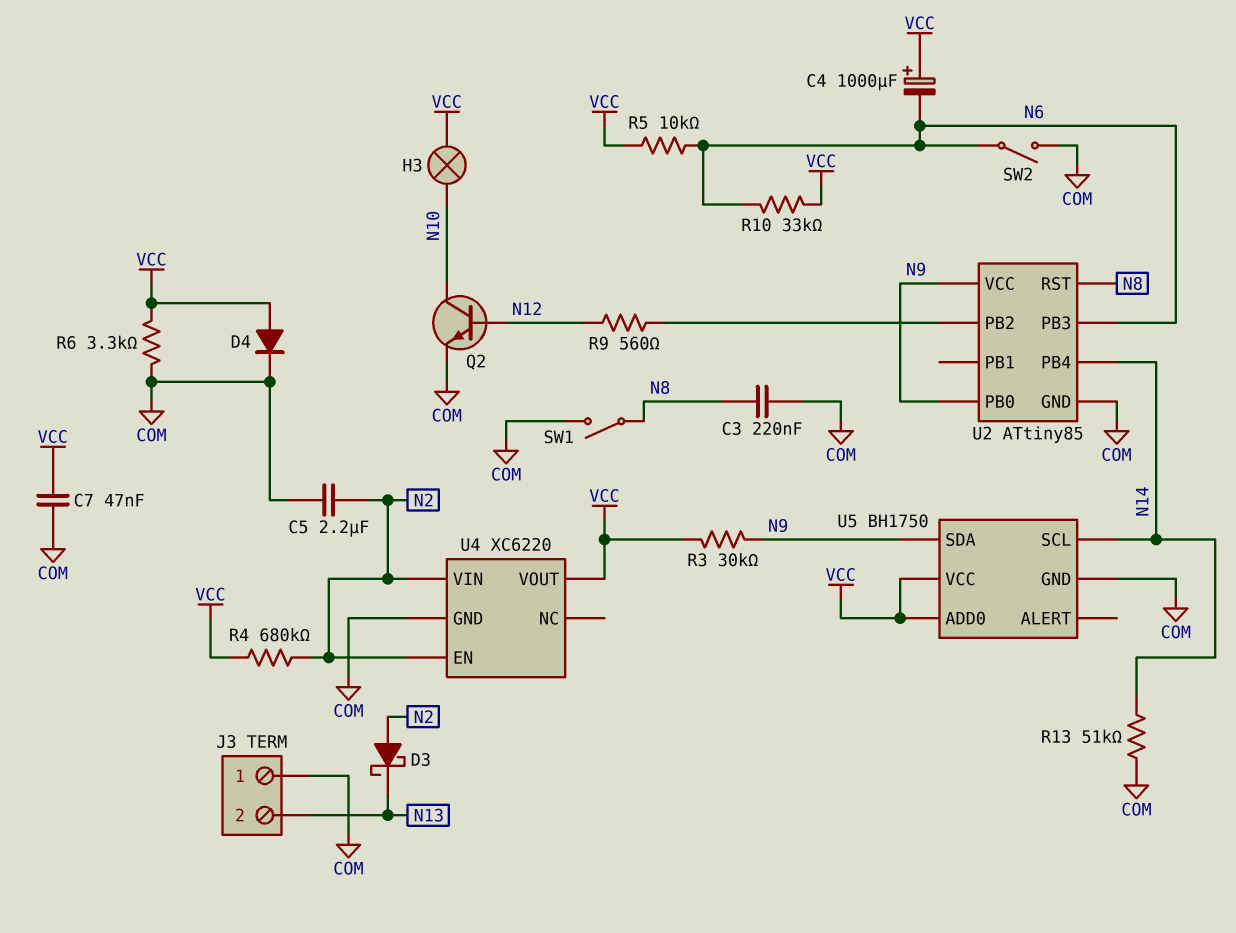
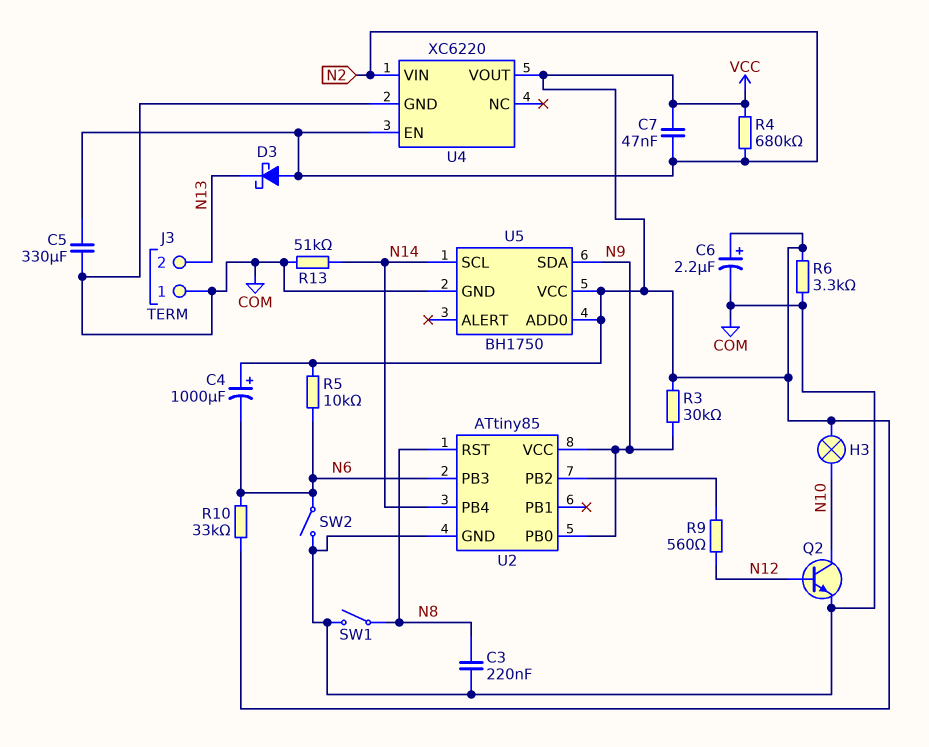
C5: 2.2uF (COM, N2) -> 330uF (COM, N2)
C6: none -> 2.2uF (plus VCC, minus COM)
C7: 47nF (COM, VCC) -> 47nF (N2, VCC)
D4: diode (A VCC, K COM) -> none

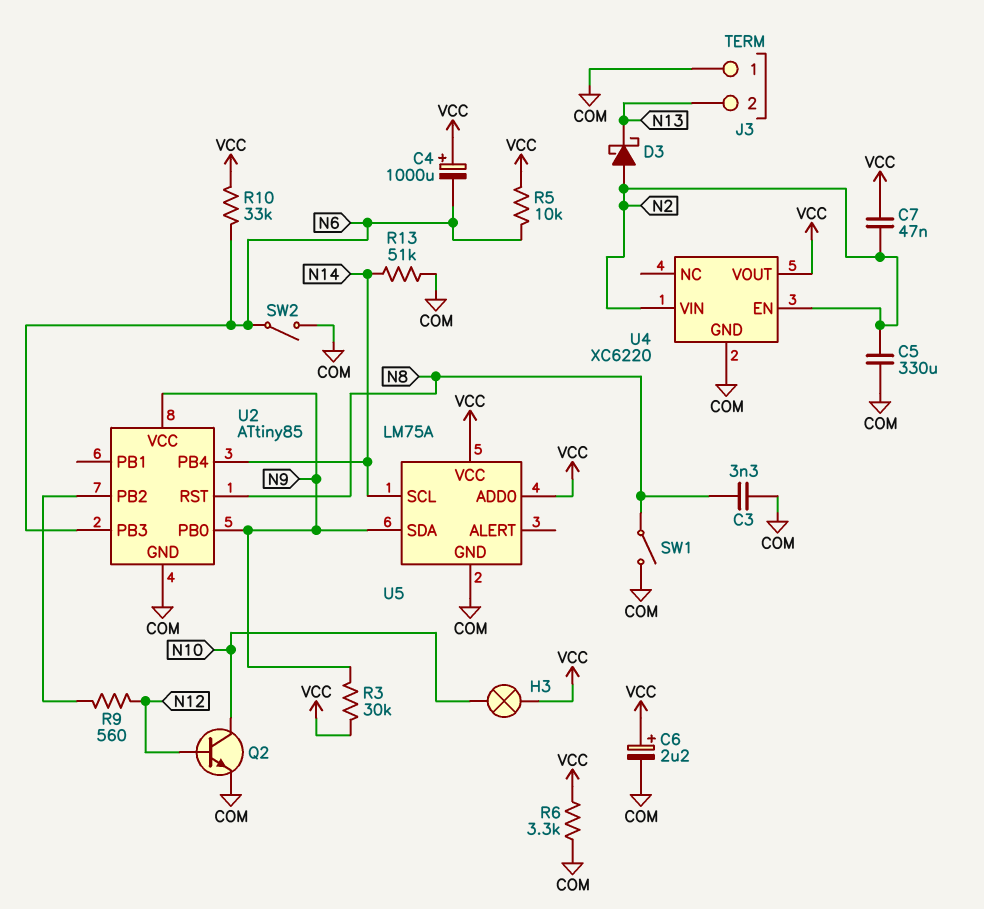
C3: 220nF (COM, N8) -> 3.3nF (COM, N8)
R4: 680k (N2, VCC) -> none
U5: BH1750 -> LM75A

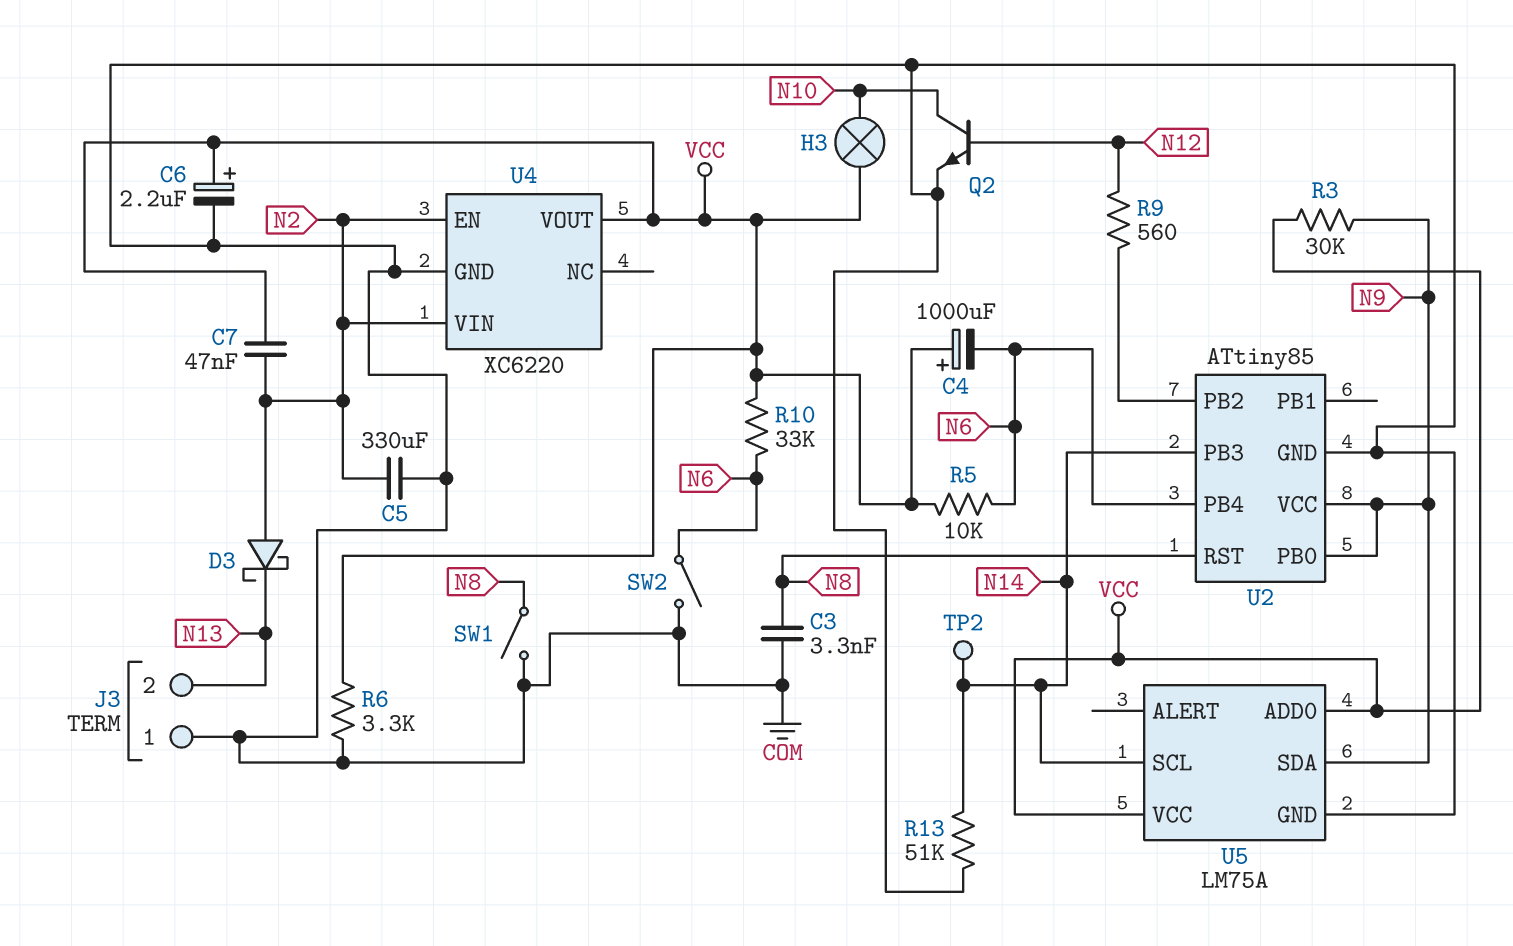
TP2: none -> test point (N14)
U2 pin PB3: N6 -> N14
U2 pin PB4: N14 -> N6

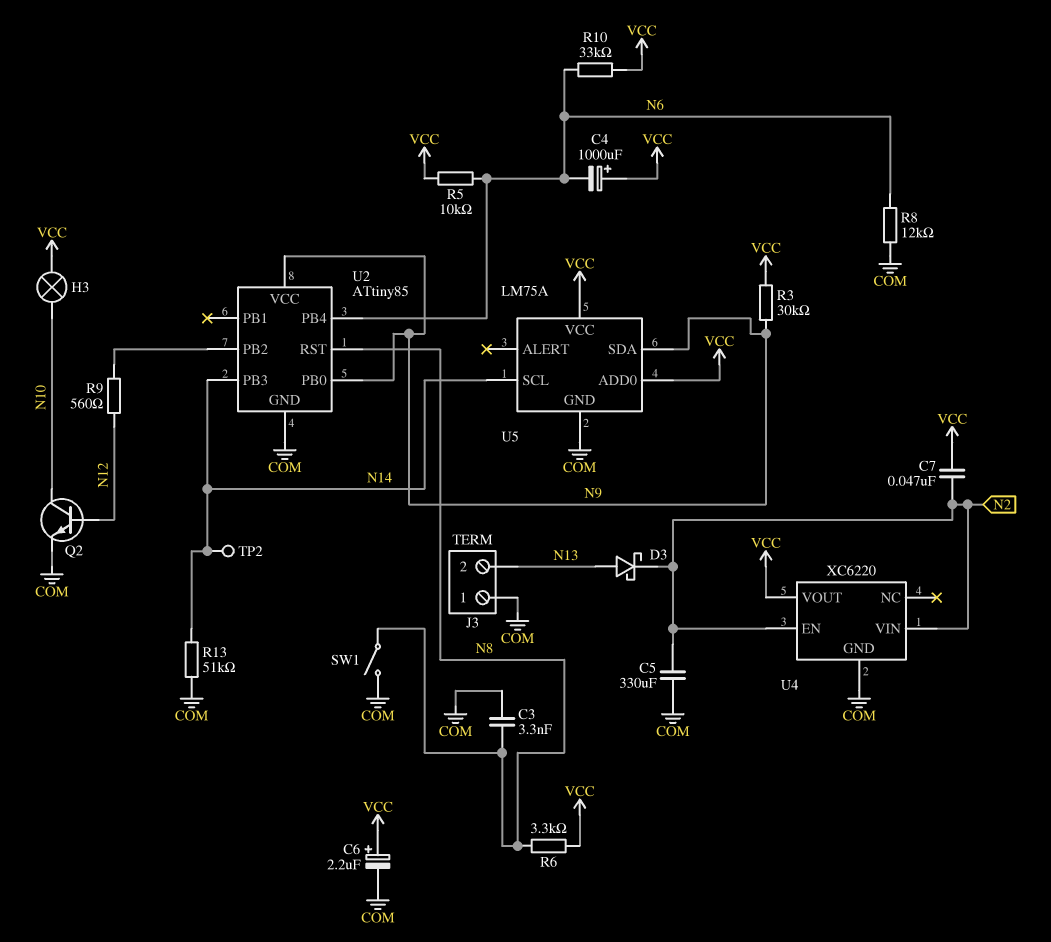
D3: schottky (A N2, K N13) -> schottky (A N13, K N2)
R6: 3.3k (COM, VCC) -> 3.3k (N8, VCC)
R8: none -> 12k (COM, N6)
SW2: switch (COM, N6) -> none

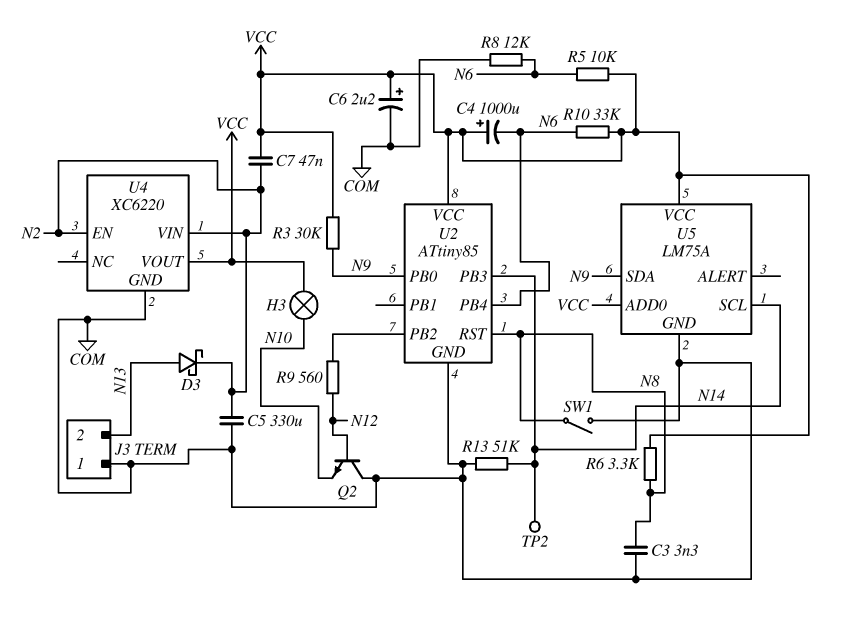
Q2: NPN (B N12, C N10, E COM) -> NPN (B N12, C COM, E N10)
U2 pin VCC: N9 -> VCC

